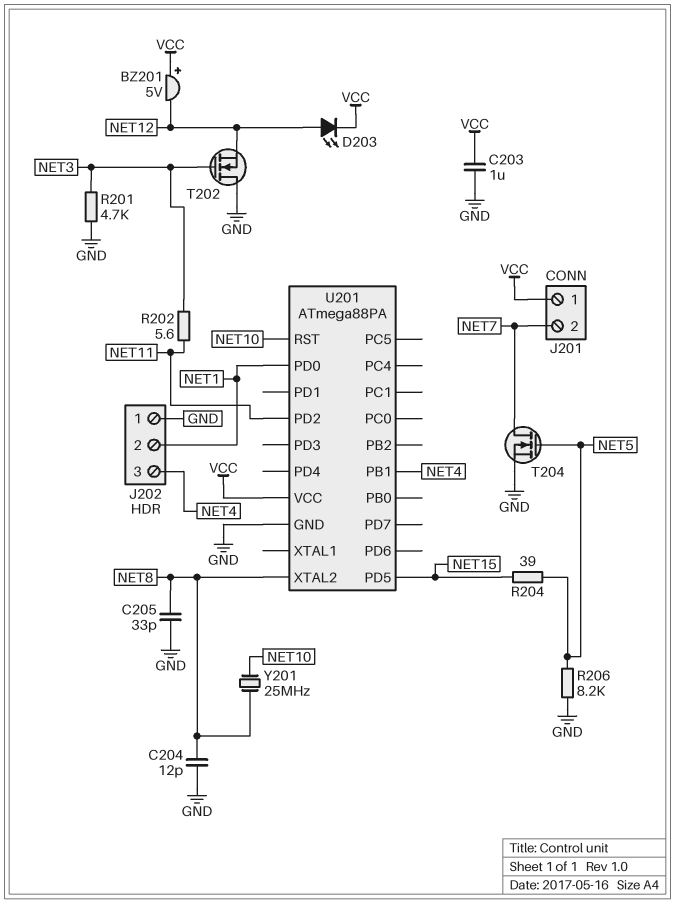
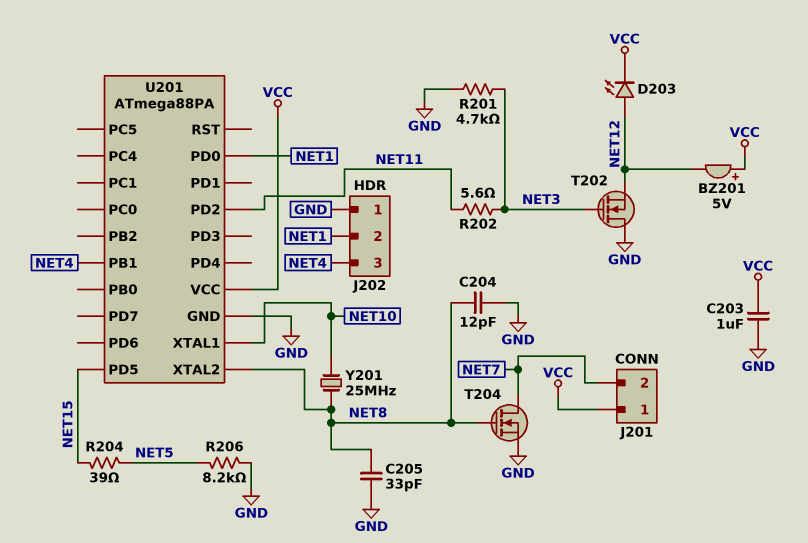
T204: NMOS (G NET5, D NET7, S GND) -> NMOS (G NET8, D NET7, S GND)
U201 pin RST: NET10 -> none
U201 pin XTAL1: none -> NET10

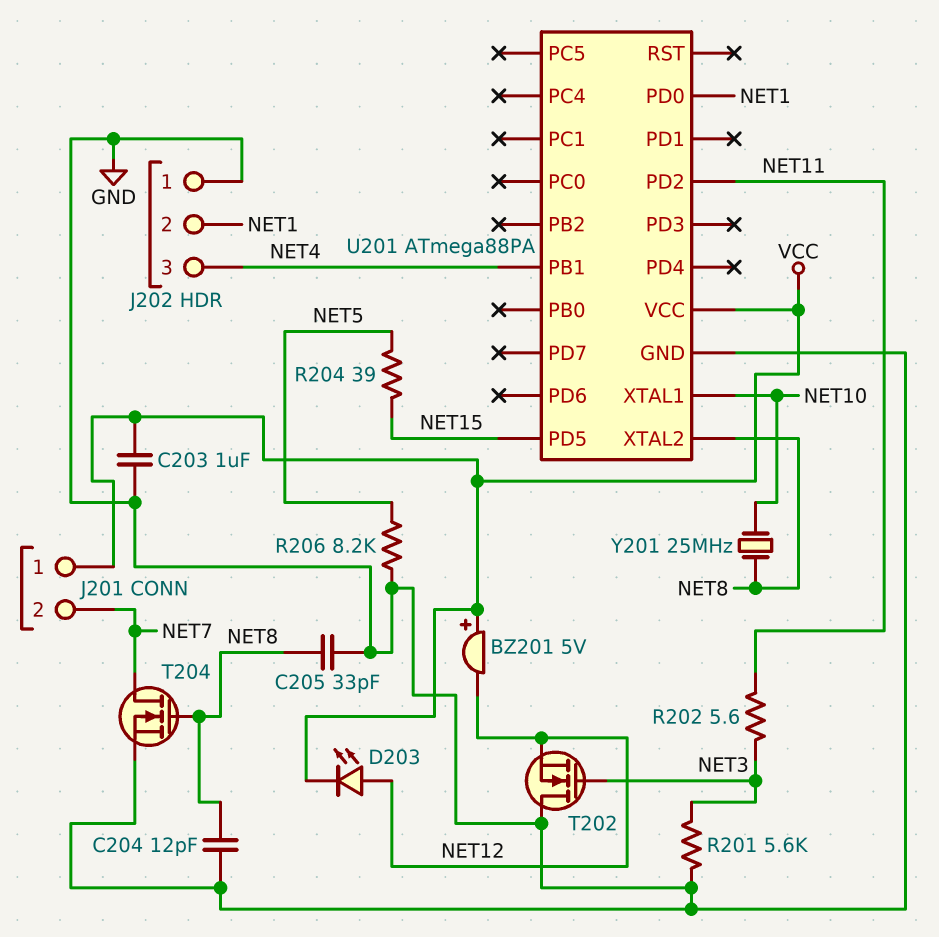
R201: 4.7k (GND, NET3) -> 5.6k (GND, NET3)

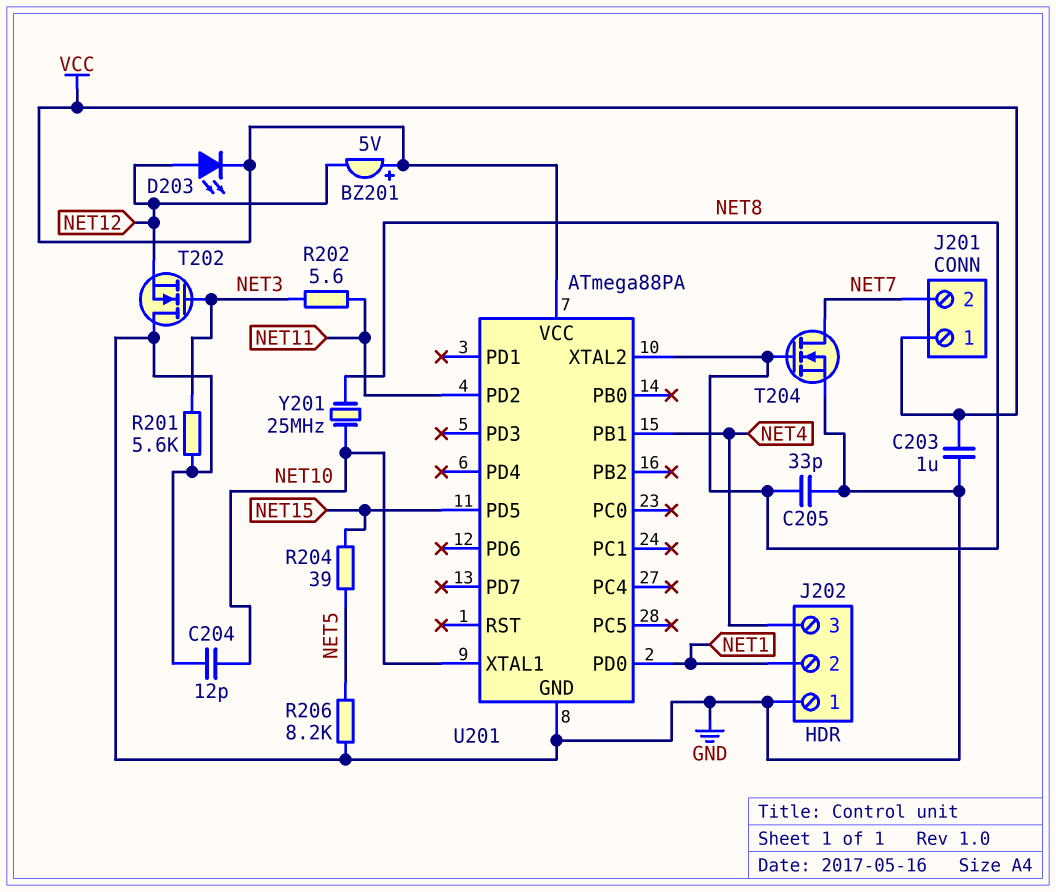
C204: 12pF (GND, NET8) -> 12pF (GND, NET10)

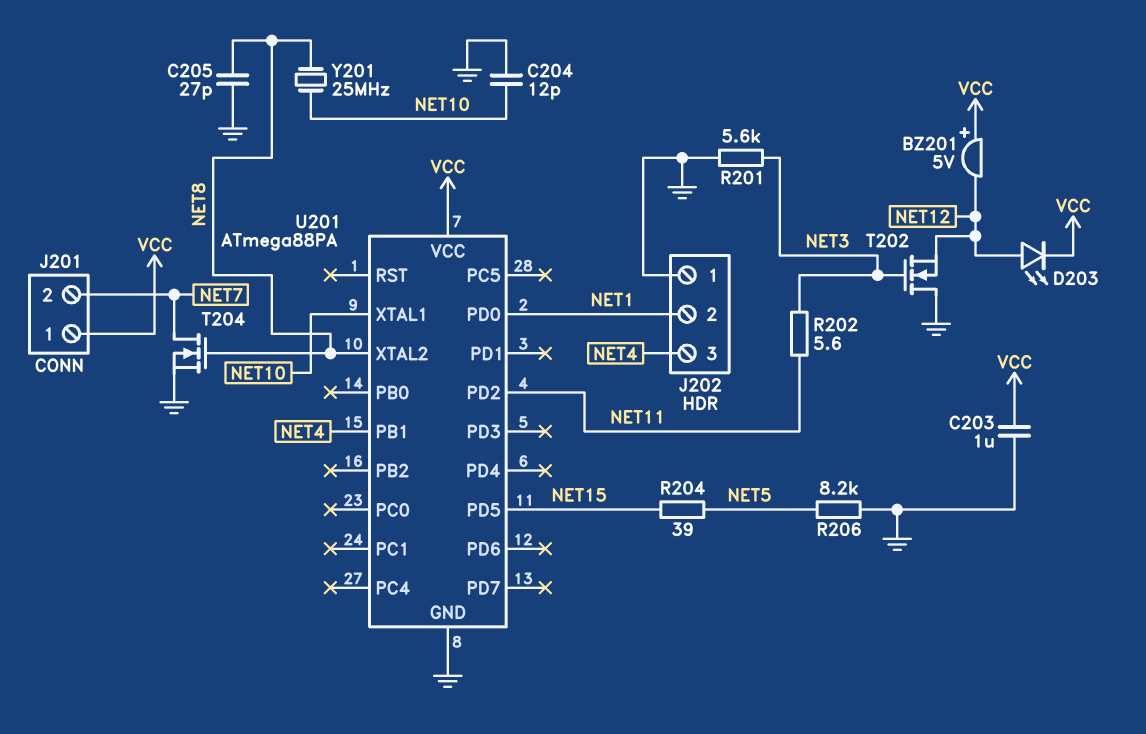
C205: 33pF (GND, NET8) -> 27pF (GND, NET8)

